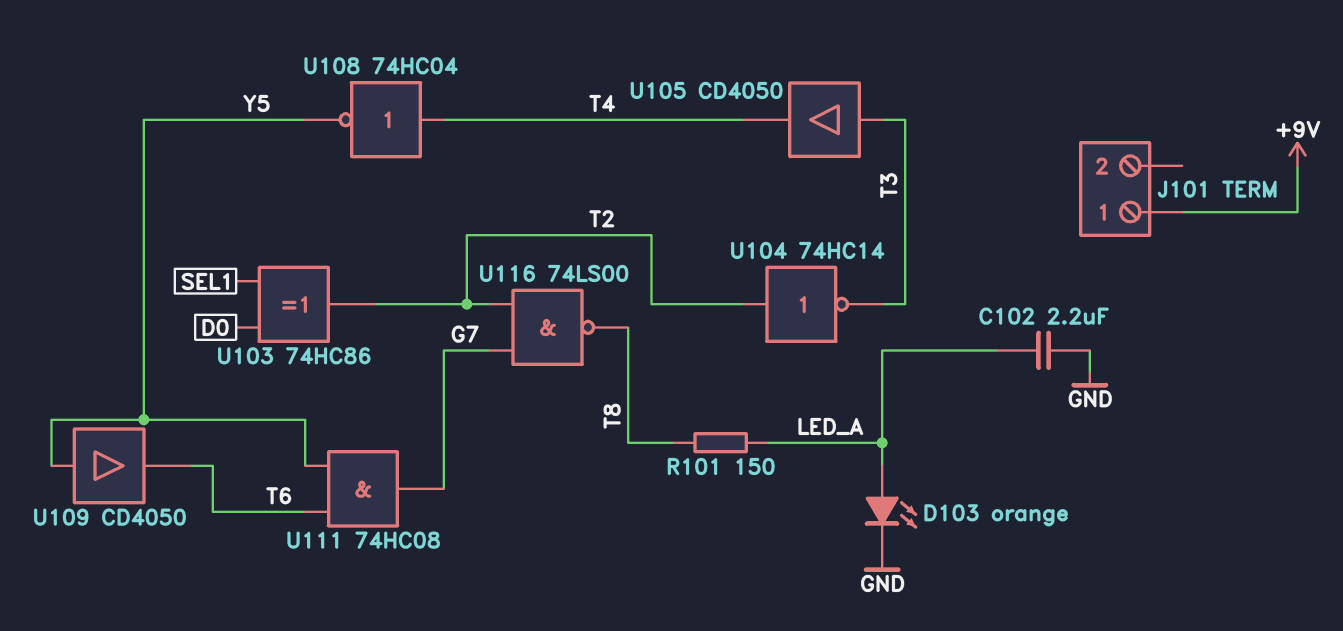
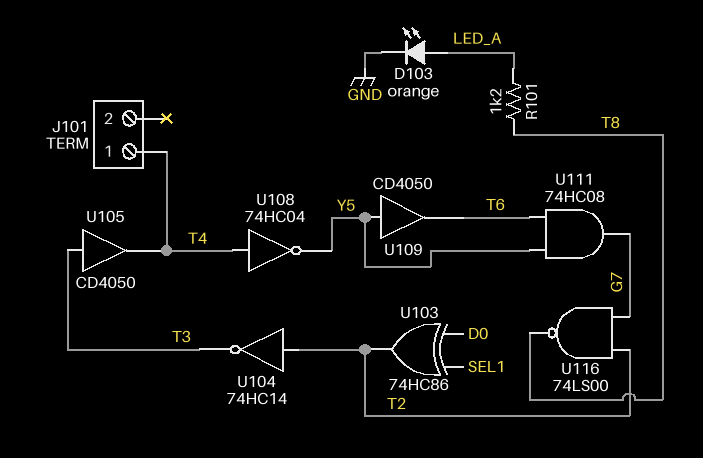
C102: 2.2uF (GND, LED_A) -> none
J101 pin 1: +9V -> T4
R101: 150 (LED_A, T8) -> 1.2k (LED_A, T8)

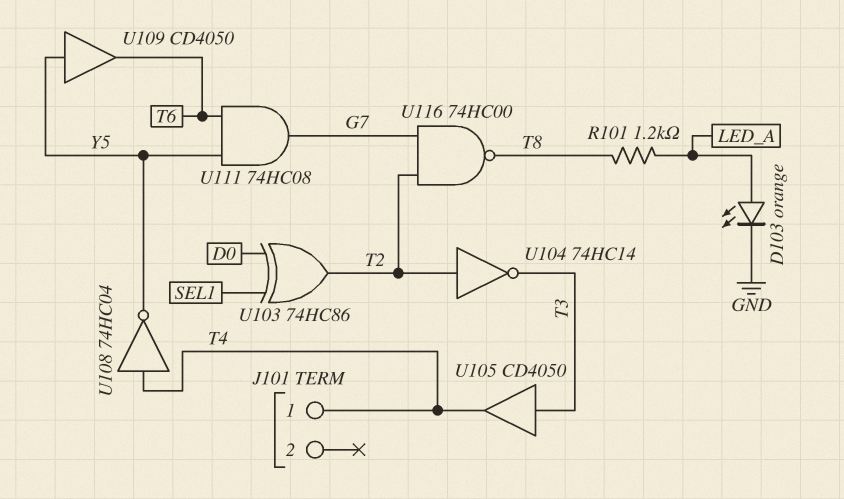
U116: NAND 74LS00 (in G7, in T2, out T8) -> NAND 74HC00 (in G7, in T2, out T8)

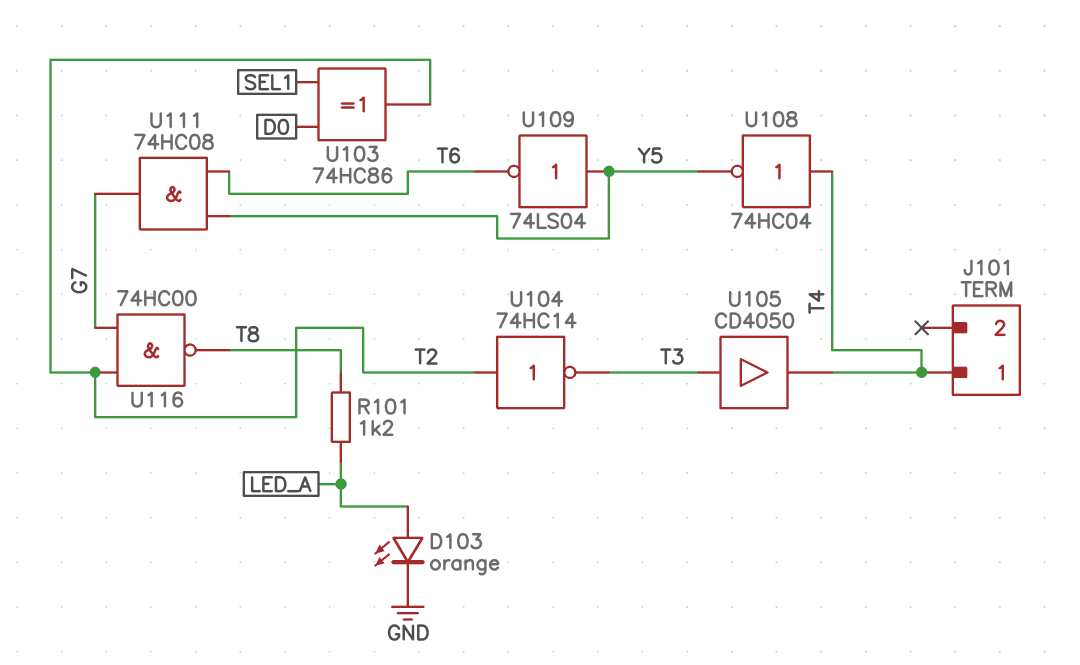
U109: buffer CD4050 (in Y5, out T6) -> NOT 74LS04 (in Y5, out T6)

